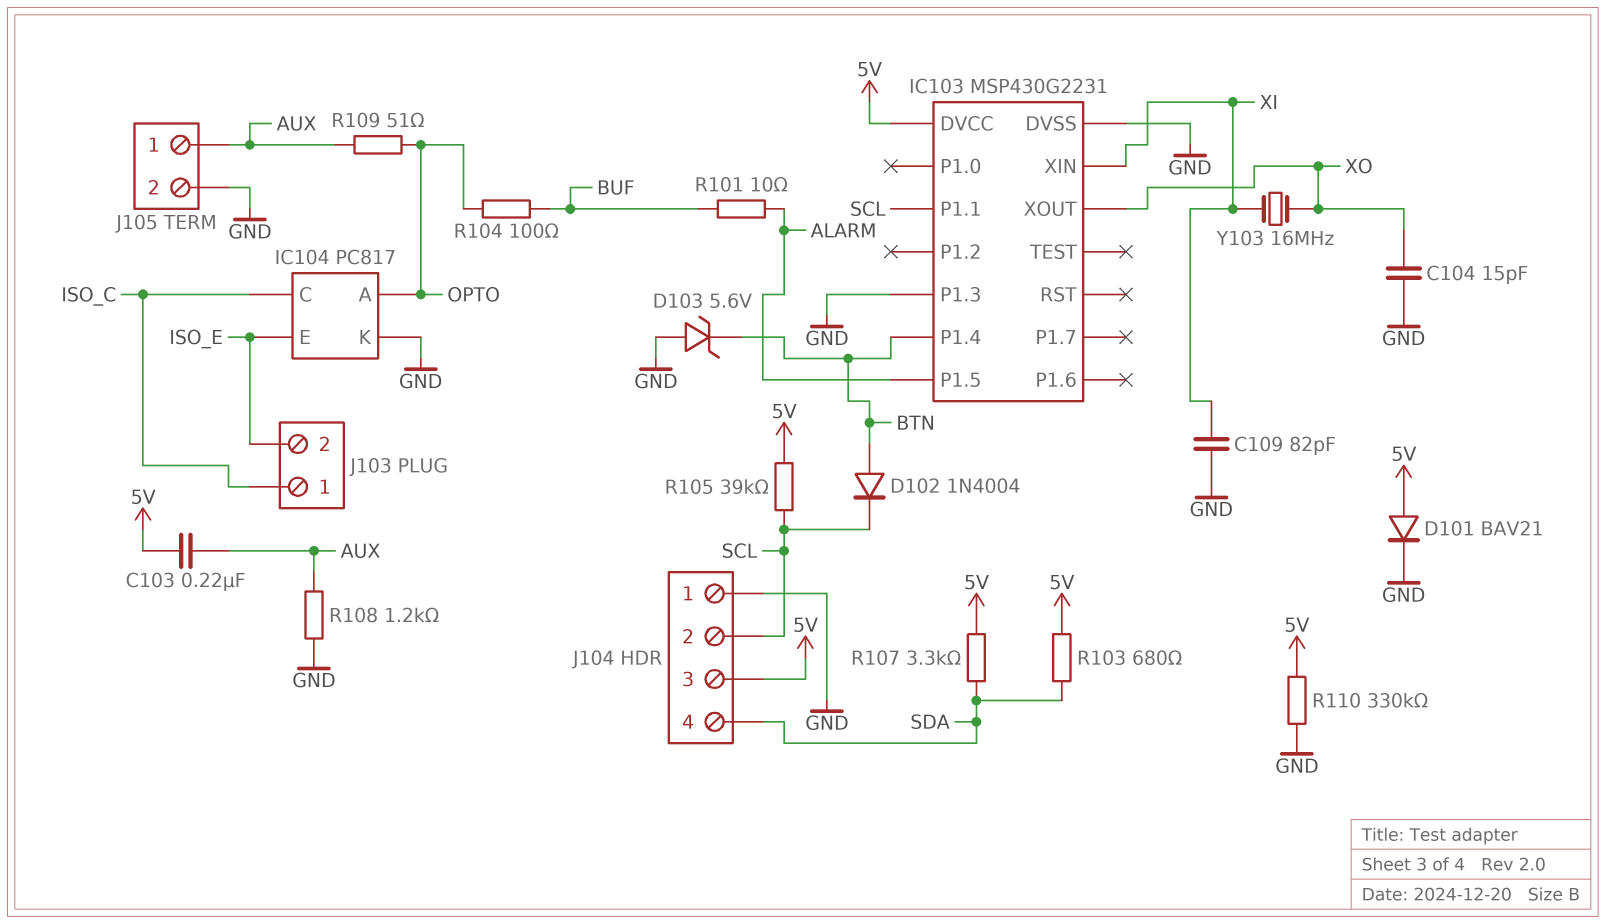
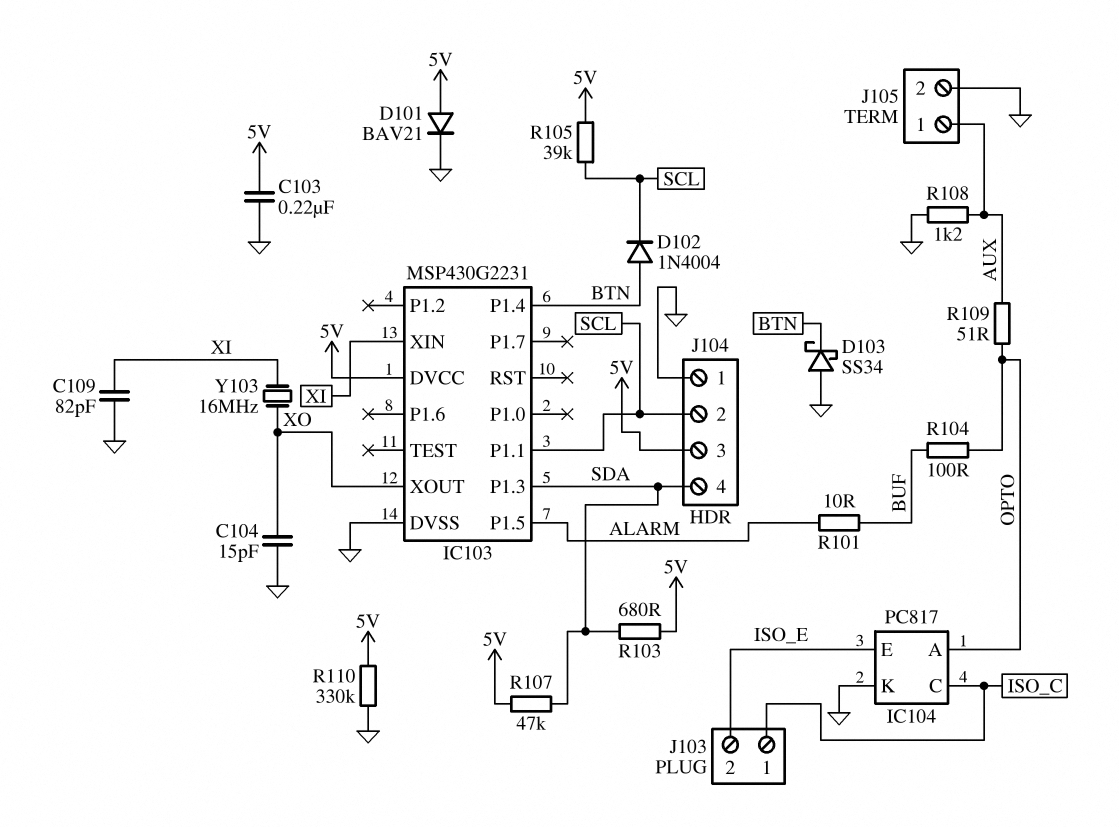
C103: 220nF (5V, AUX) -> 220nF (5V, GND)
D103: zener 5.6V (A GND, K BTN) -> schottky SS34 (A GND, K BTN)
IC103 pin P1.3: GND -> SDA
R107: 3.3k (5V, SDA) -> 47k (5V, SDA)

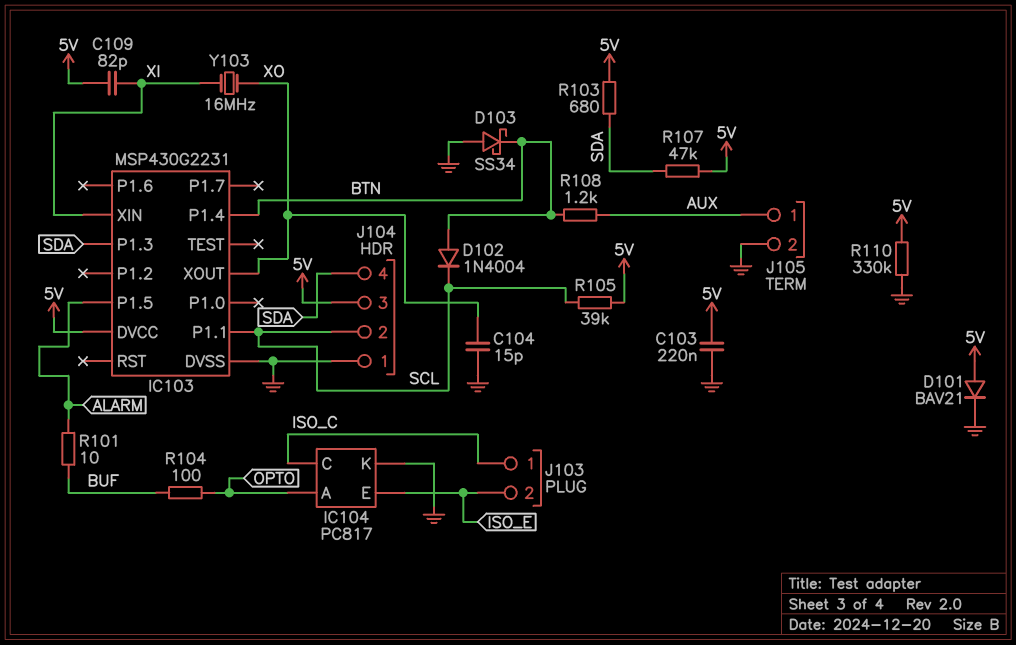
C109: 82pF (GND, XI) -> 82pF (5V, XI)
R108: 1.2k (AUX, GND) -> 1.2k (AUX, BTN)
R109: 51 (AUX, OPTO) -> none

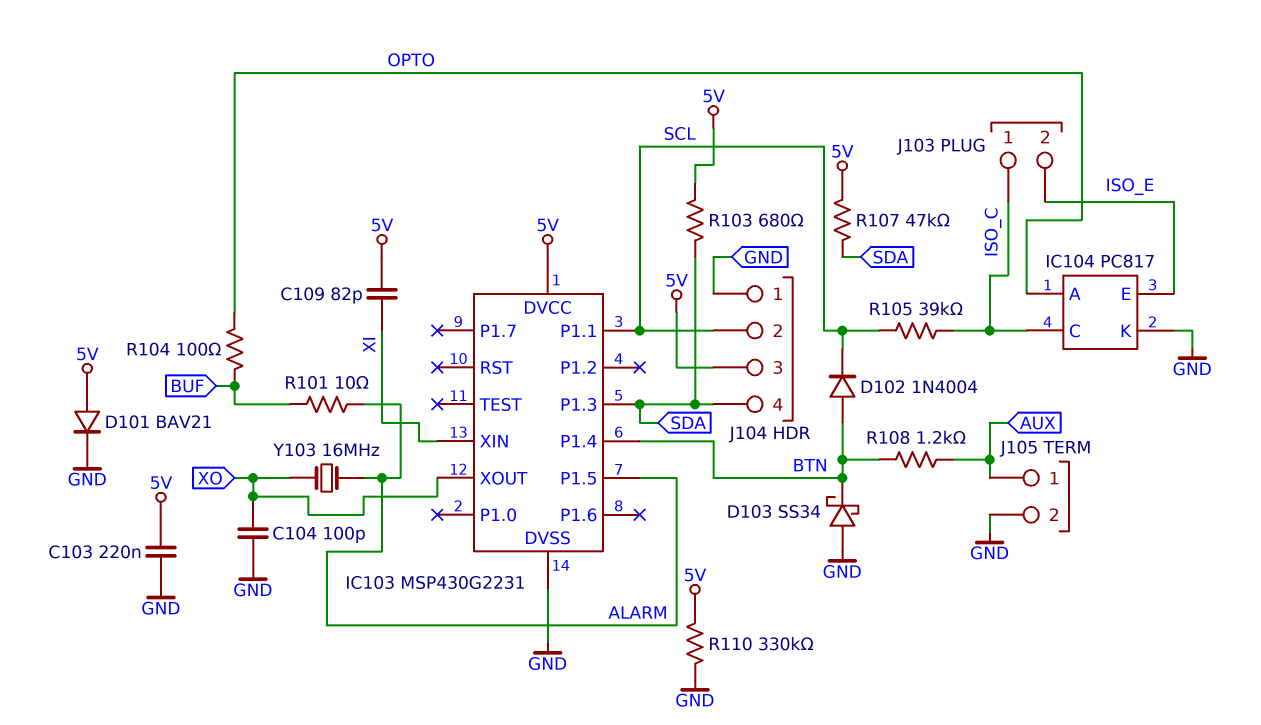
C104: 15pF (GND, XO) -> 100pF (GND, XO)
R105: 39k (5V, SCL) -> 39k (ISO_C, SCL)
Y103: 16MHz (XI, XO) -> 16MHz (ALARM, XO)

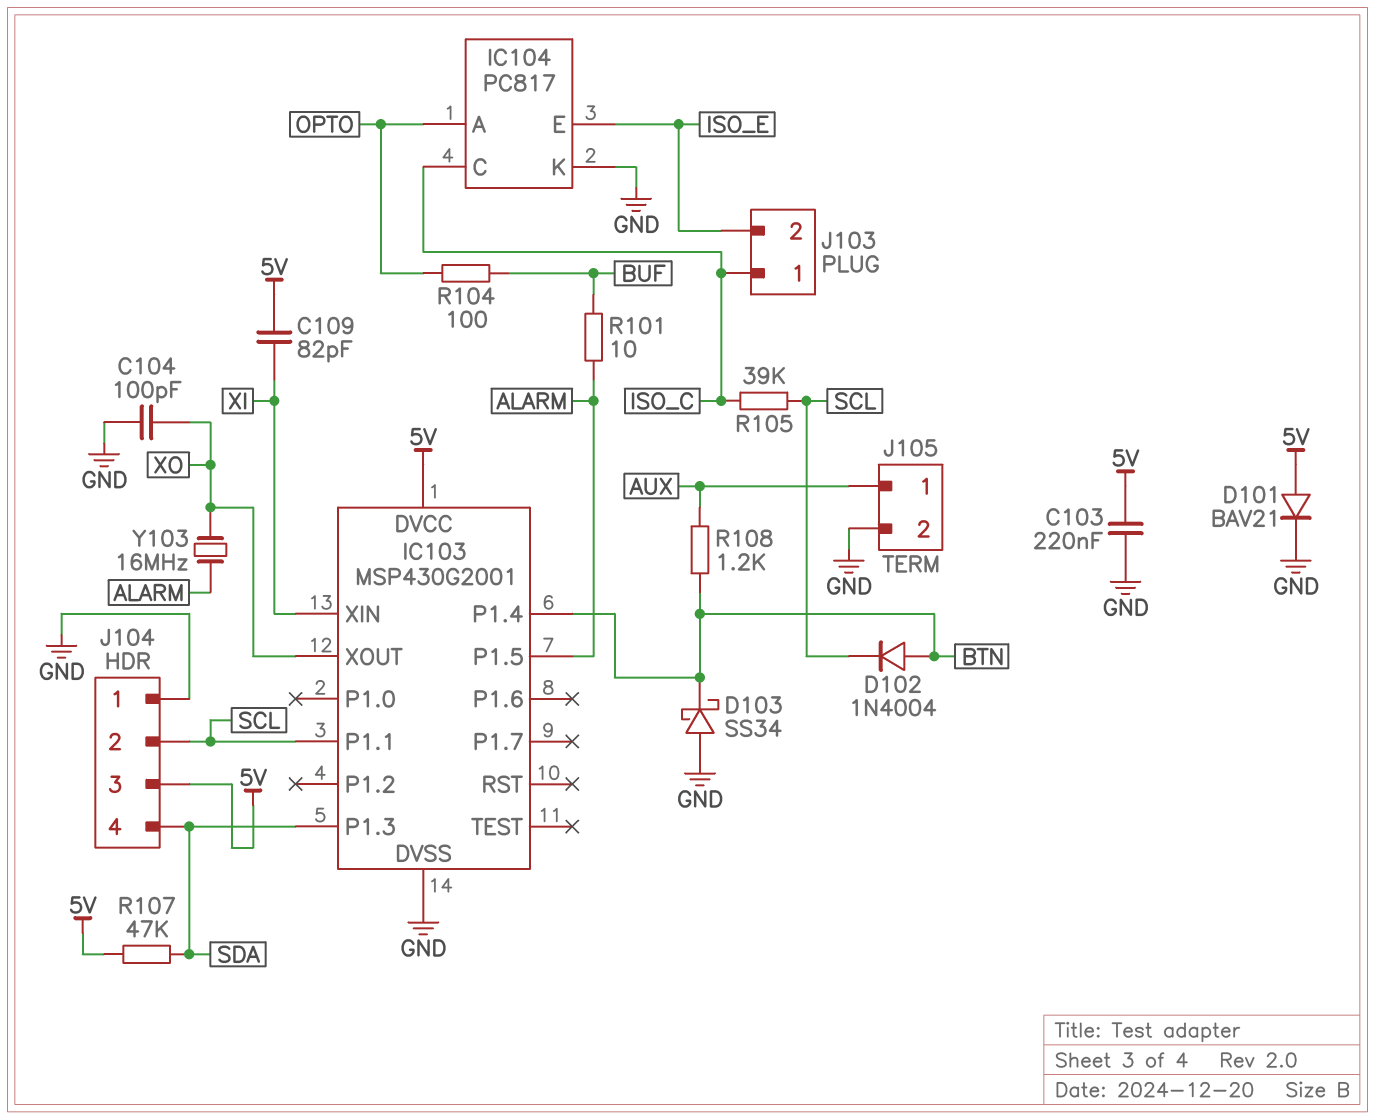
IC103: MSP430G2231 -> MSP430G2001
R103: 680 (5V, SDA) -> none
R110: 330k (5V, GND) -> none

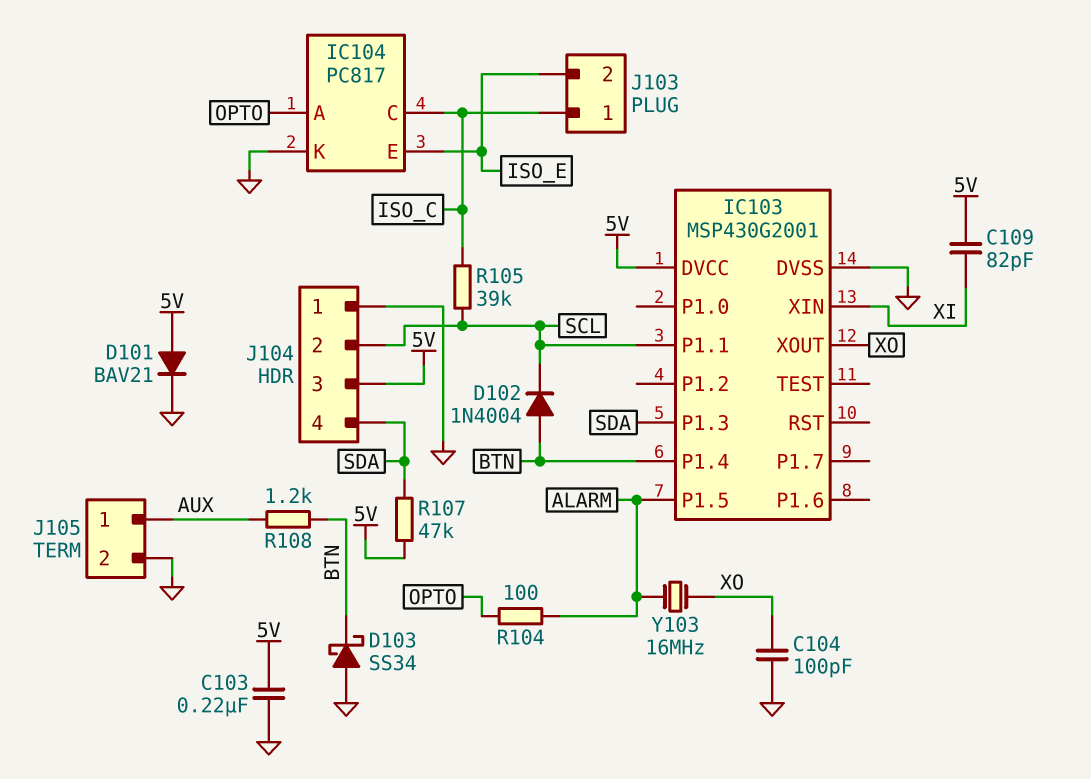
R101: 10 (ALARM, BUF) -> none
R104: 100 (BUF, OPTO) -> 100 (ALARM, OPTO)

